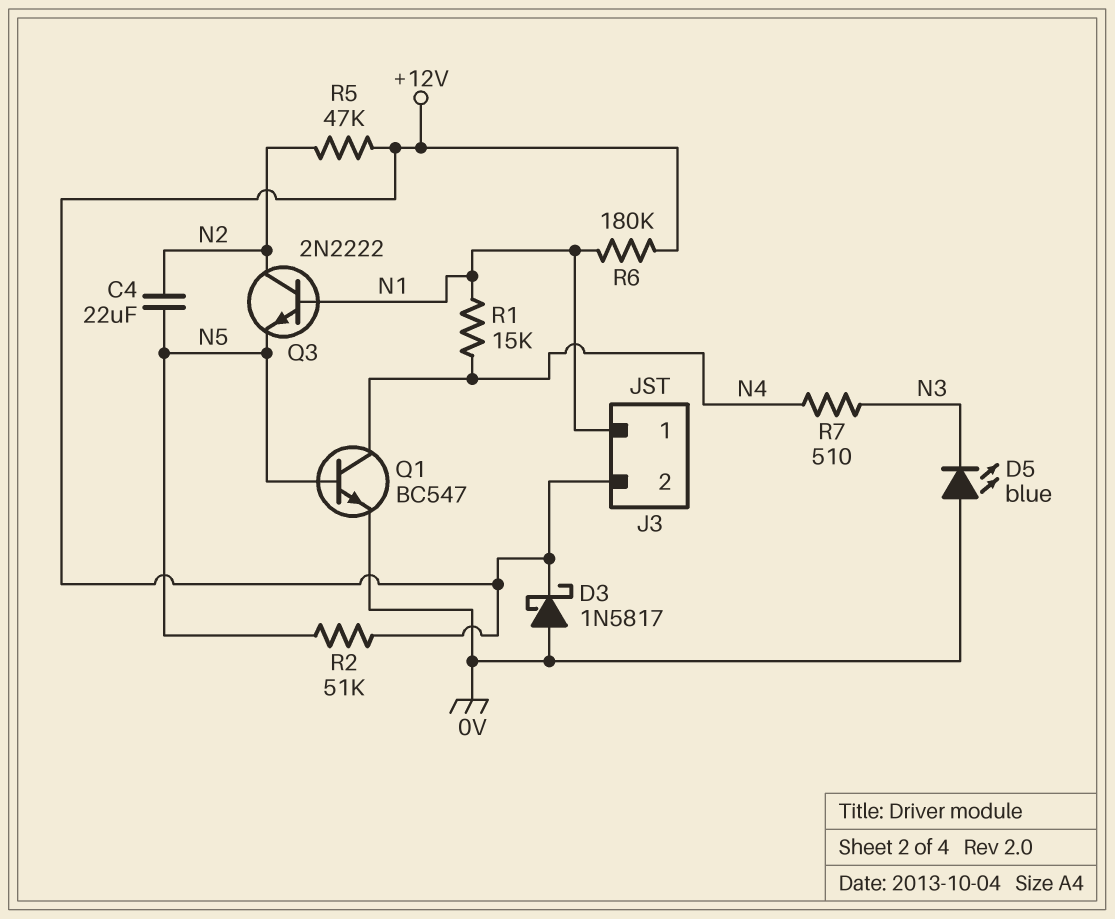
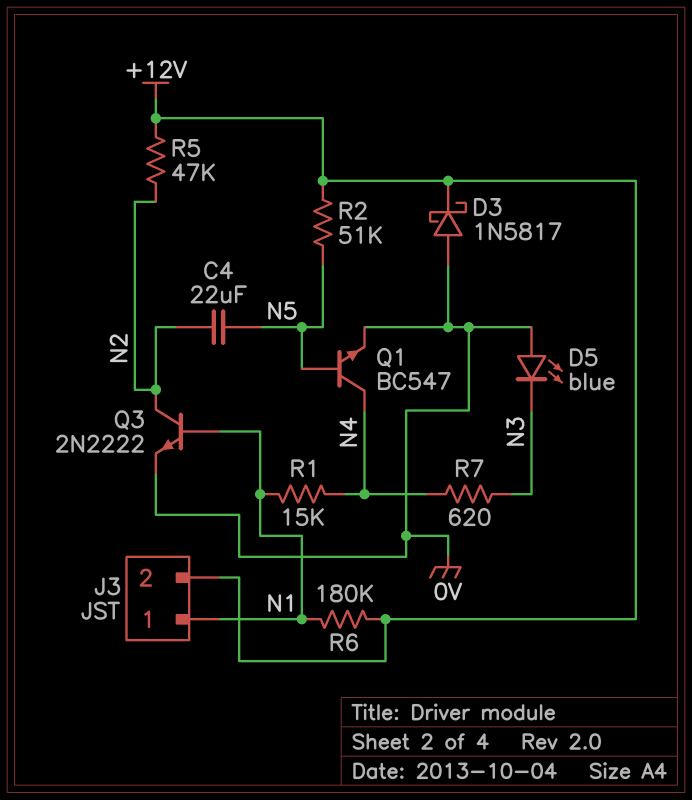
Q3: NPN 2N2222 (B N1, C N2, E N5) -> NPN 2N2222 (B N1, C N2, E 0V)
R7: 510 (N3, N4) -> 620 (N3, N4)

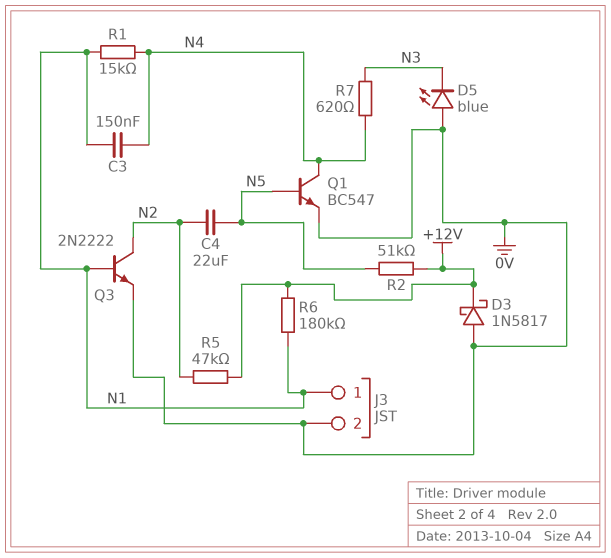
C3: none -> 150nF (N1, N4)
J3 pin 2: +12V -> 0V

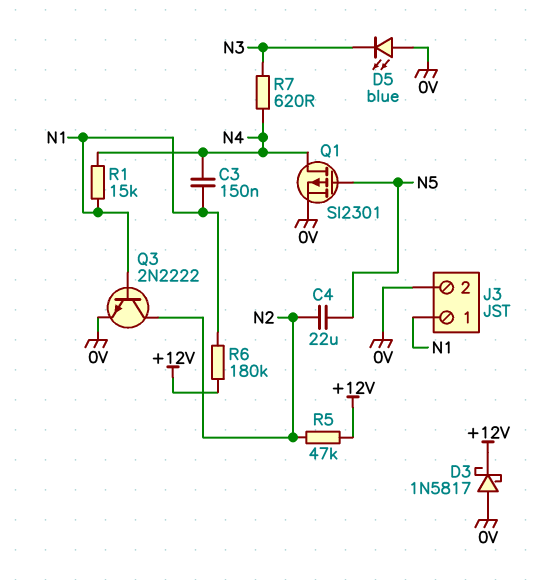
Q1: NPN BC547 (B N5, C N4, E 0V) -> PMOS SI2301 (G N5, D N4, S 0V)
R2: 51k (+12V, N5) -> none

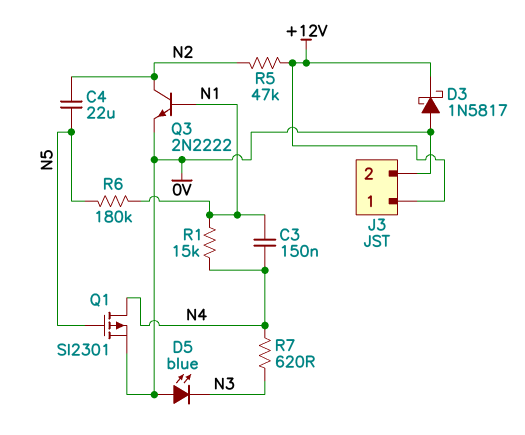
J3 pin 1: N1 -> +12V
R6: 180k (+12V, N1) -> 180k (N1, N5)

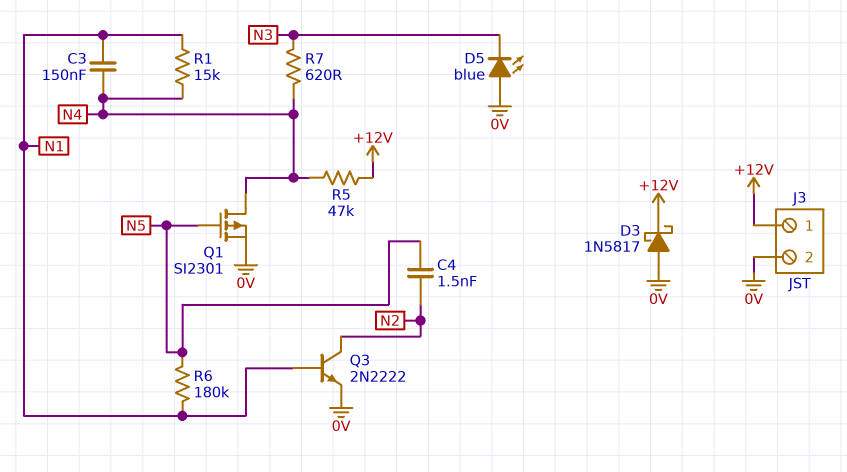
C4: 22uF (N2, N5) -> 1.5nF (N2, N5)
R5: 47k (+12V, N2) -> 47k (+12V, N4)

